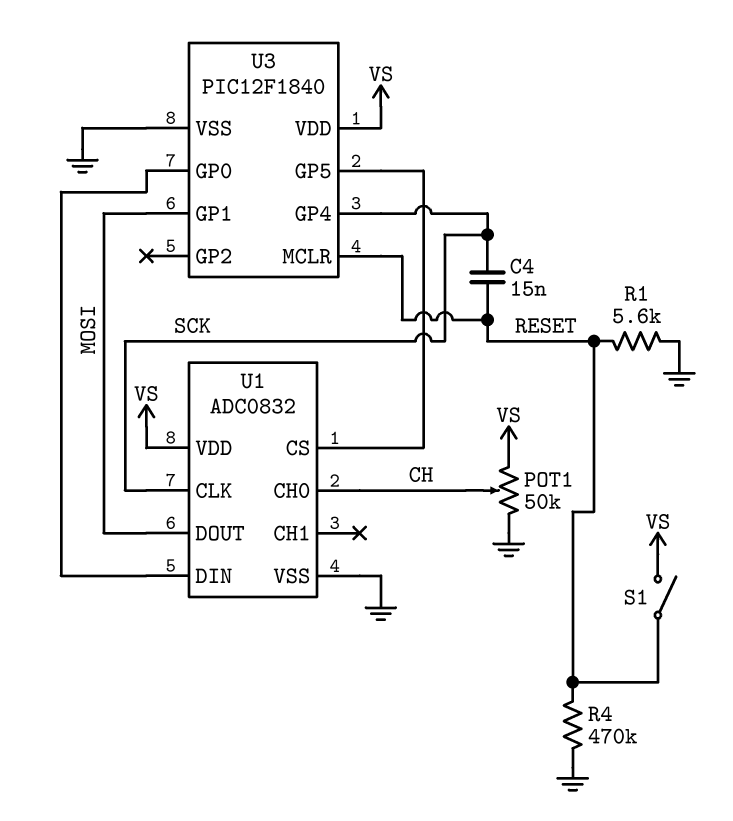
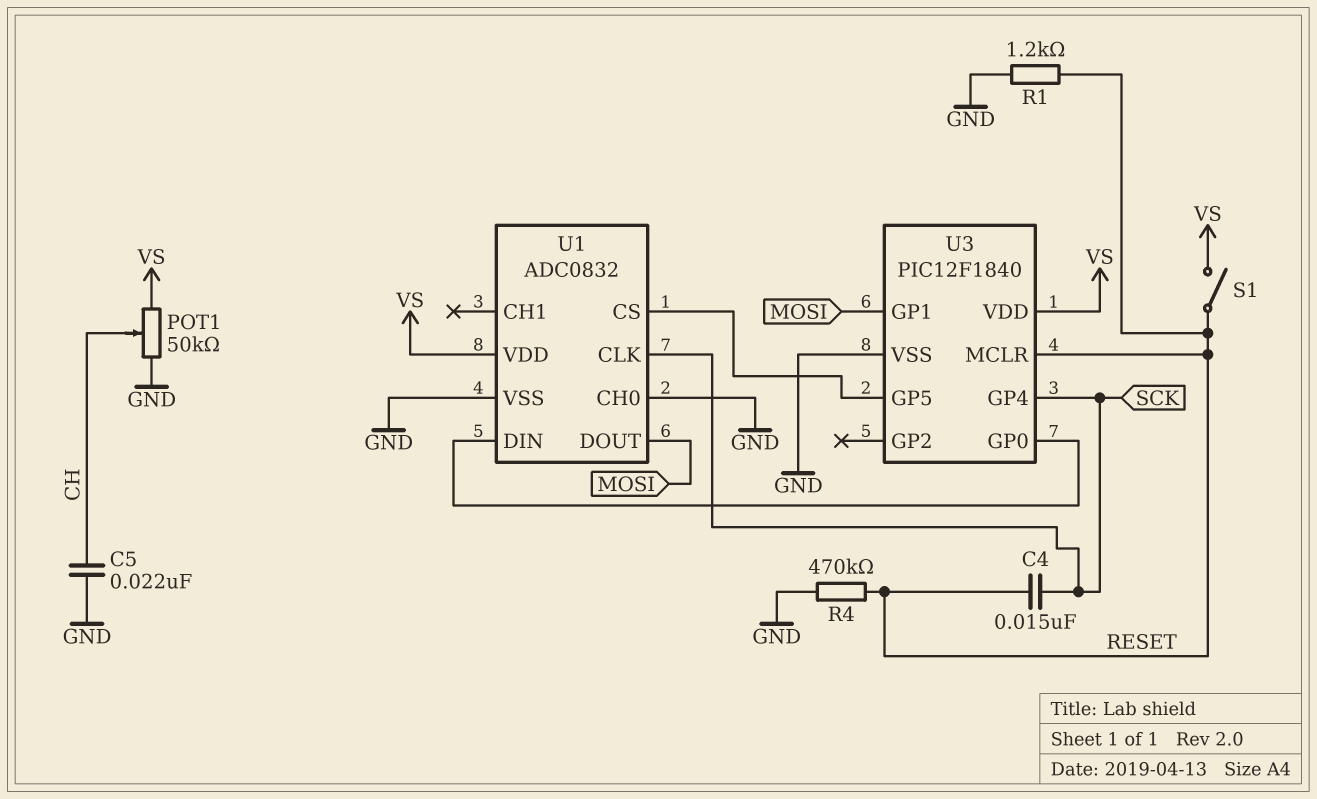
C5: none -> 22nF (CH, GND)
R1: 5.6k (GND, RESET) -> 1.2k (GND, RESET)
U1 pin CH0: CH -> GND

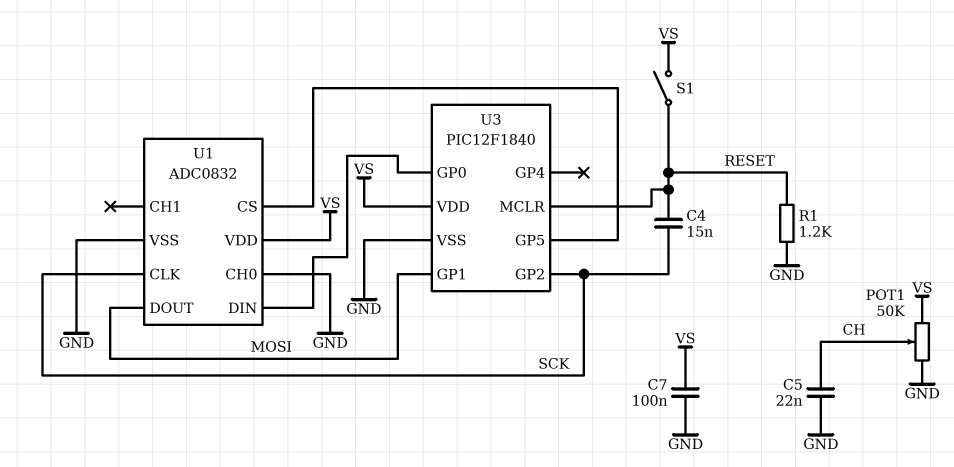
C7: none -> 100nF (GND, VS)
R4: 470k (GND, RESET) -> none
U3 pin GP2: none -> SCK
U3 pin GP4: SCK -> none

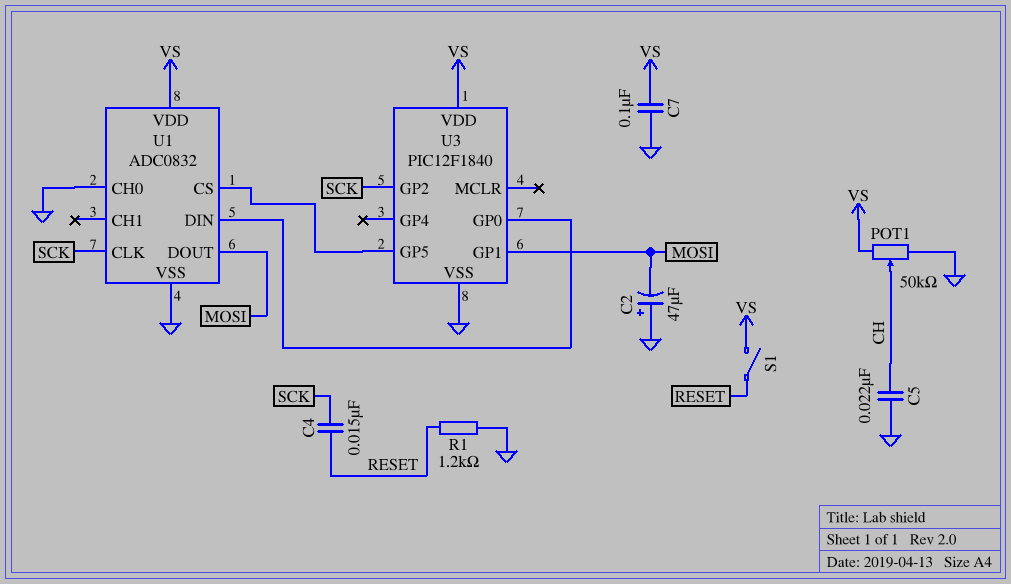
C2: none -> 47uF (plus GND, minus MOSI)
U3 pin MCLR: RESET -> none

